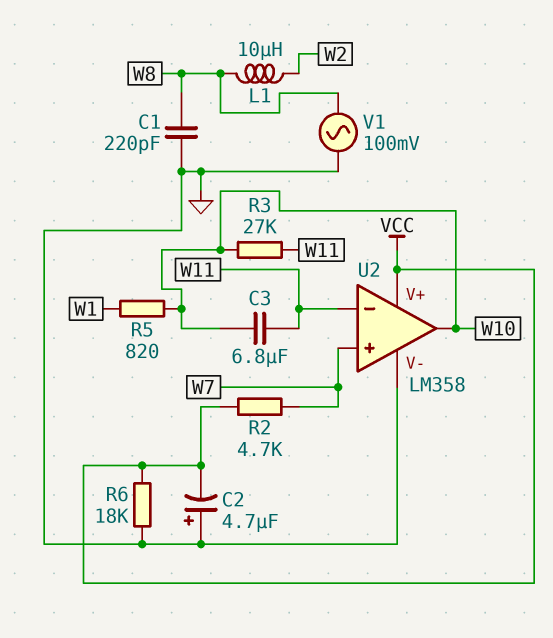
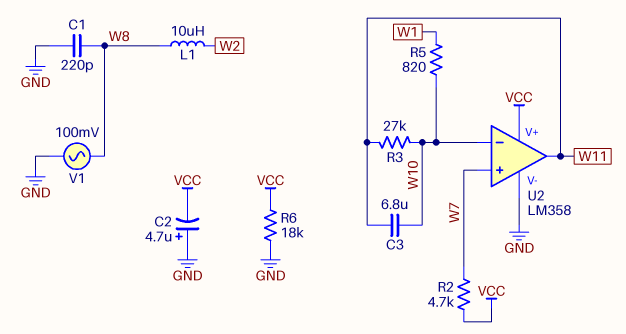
U2 pin in-: W11 -> W10
U2 pin out: W10 -> W11

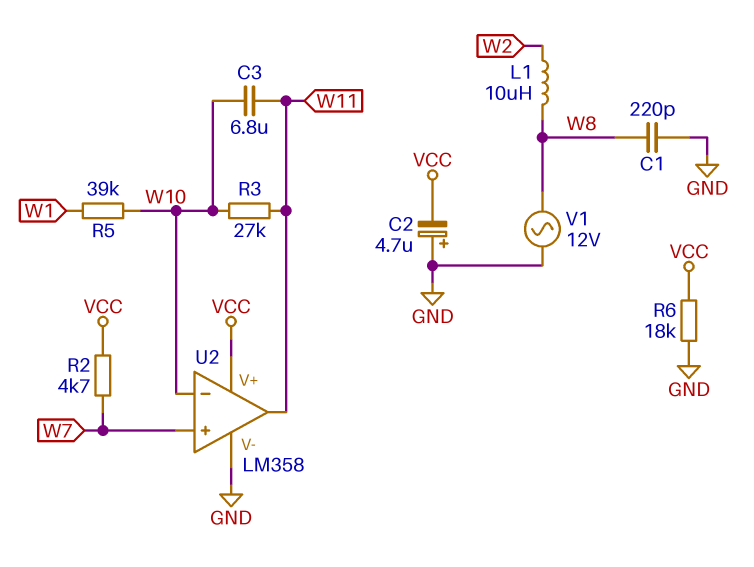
R5: 820 (W1, W10) -> 39k (W1, W10)
V1: AC 100mV (GND, W8) -> AC 12V (GND, W8)

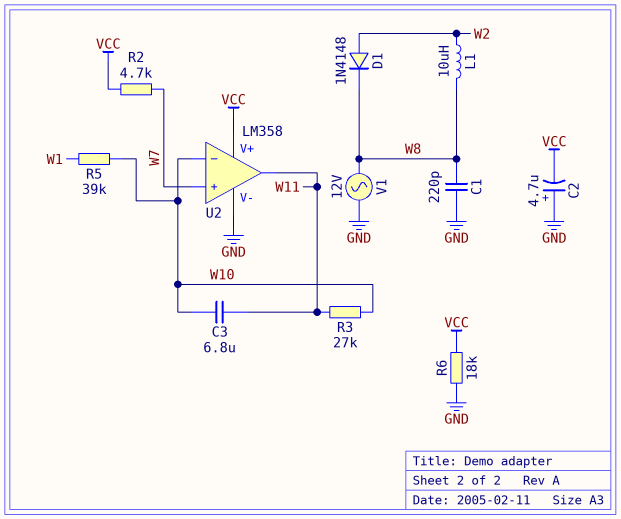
D1: none -> diode 1N4148 (A W2, K W8)

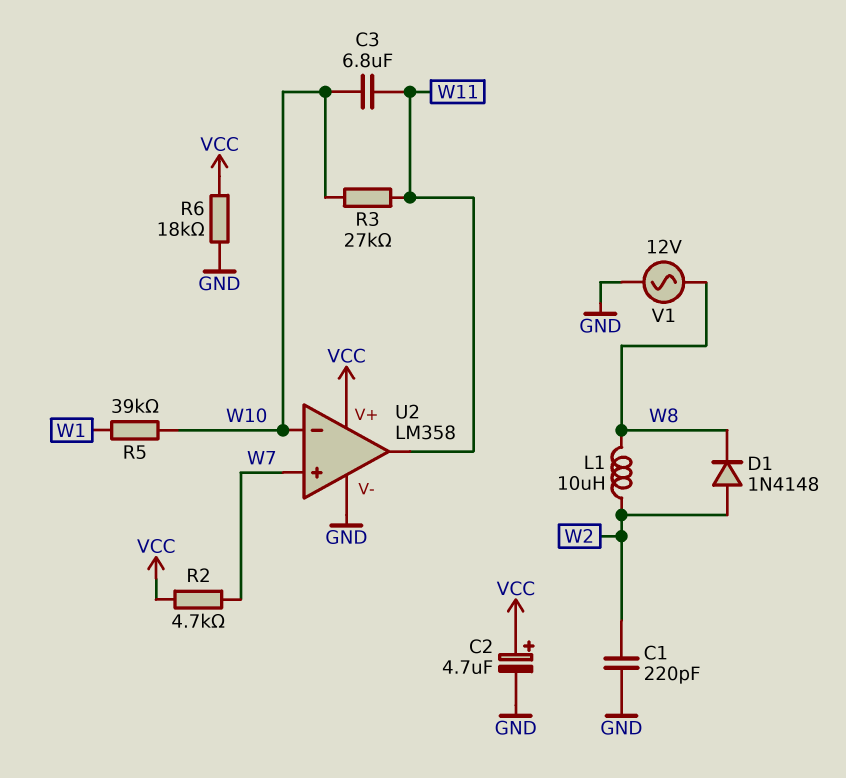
C1: 220pF (GND, W8) -> 220pF (GND, W2)
C2: 4.7uF (plus GND, minus VCC) -> 4.7uF (plus VCC, minus GND)

